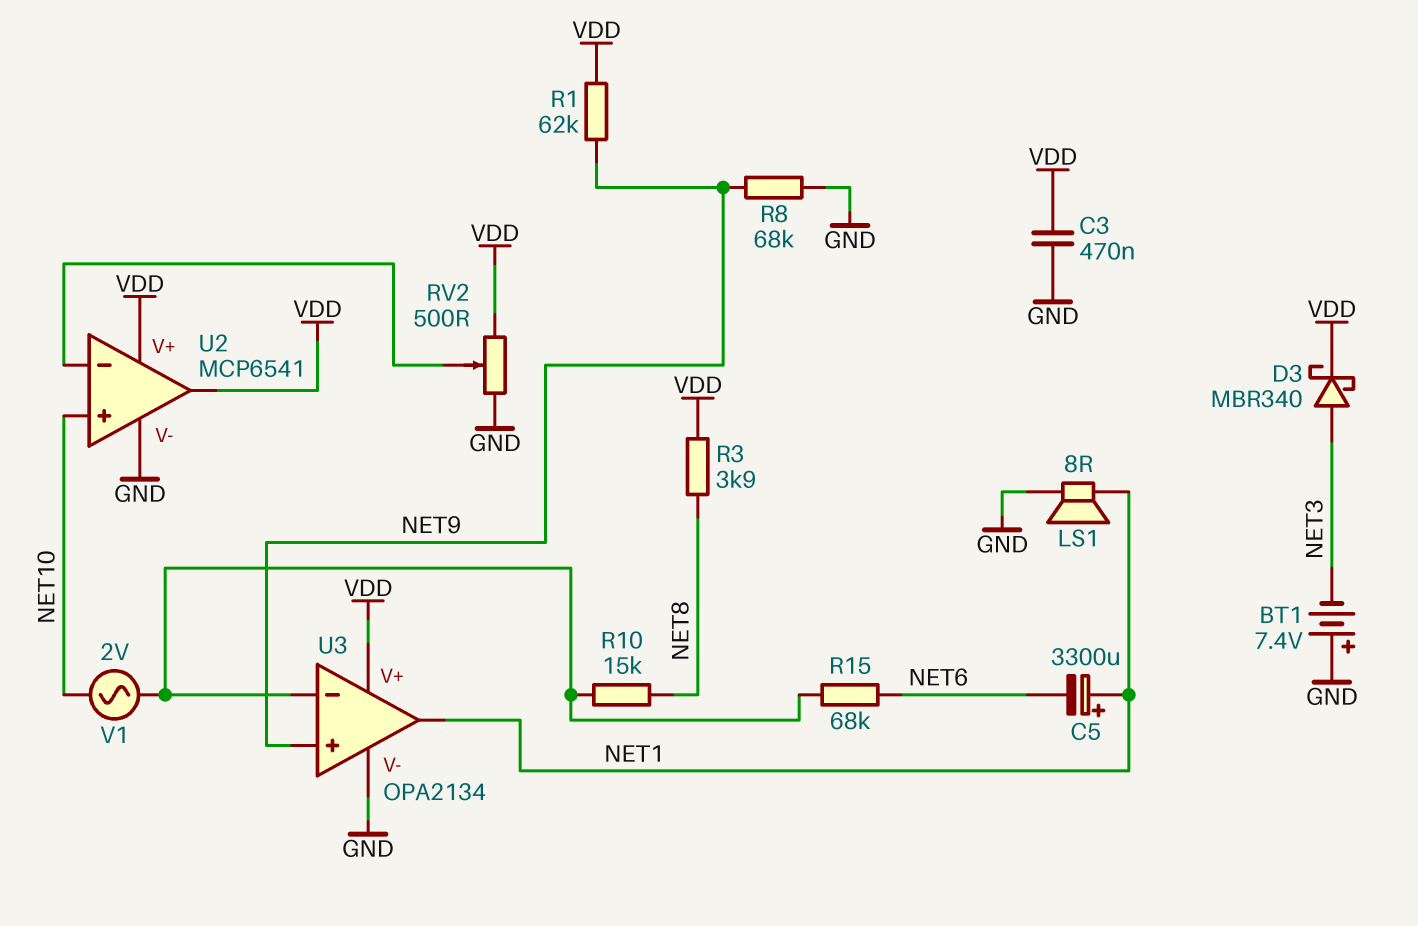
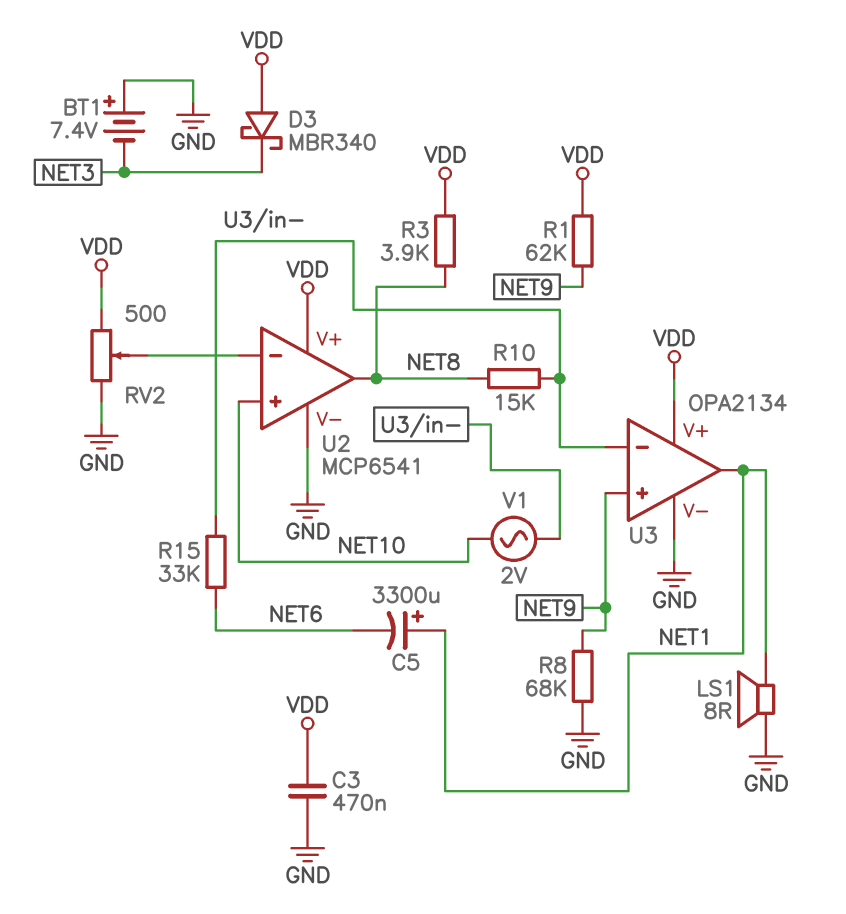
D3: schottky MBR340 (A NET3, K VDD) -> schottky MBR340 (A VDD, K NET3)
R15: 68k (NET6, U3/in-) -> 33k (NET6, U3/in-)
U2 pin out: VDD -> NET8

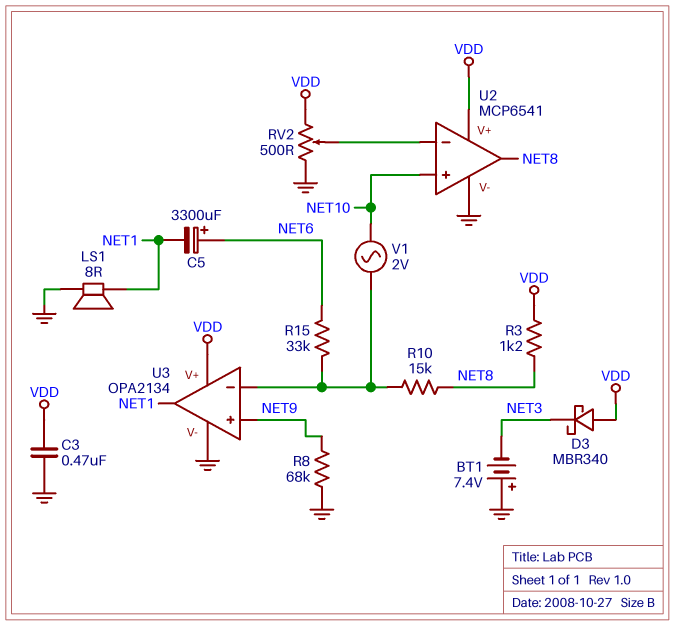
C5: 3300uF (plus NET1, minus NET6) -> 3300uF (plus NET6, minus NET1)
R1: 62k (NET9, VDD) -> none
R3: 3.9k (NET8, VDD) -> 1.2k (NET8, VDD)

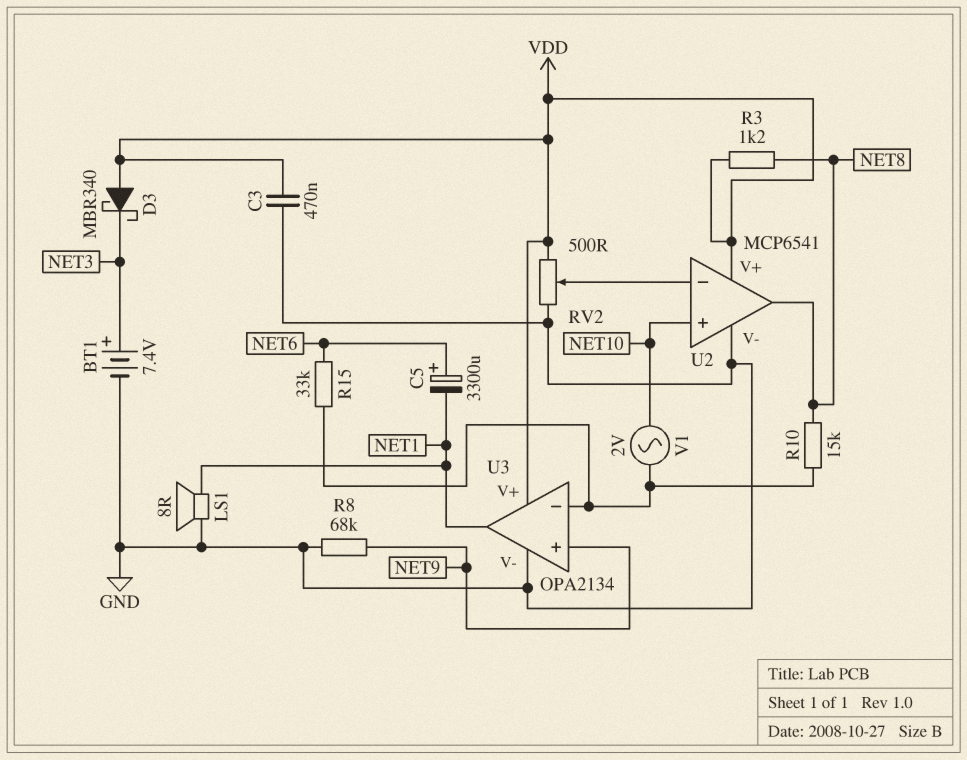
BT1: 7.4V (plus GND, minus NET3) -> 7.4V (plus NET3, minus GND)

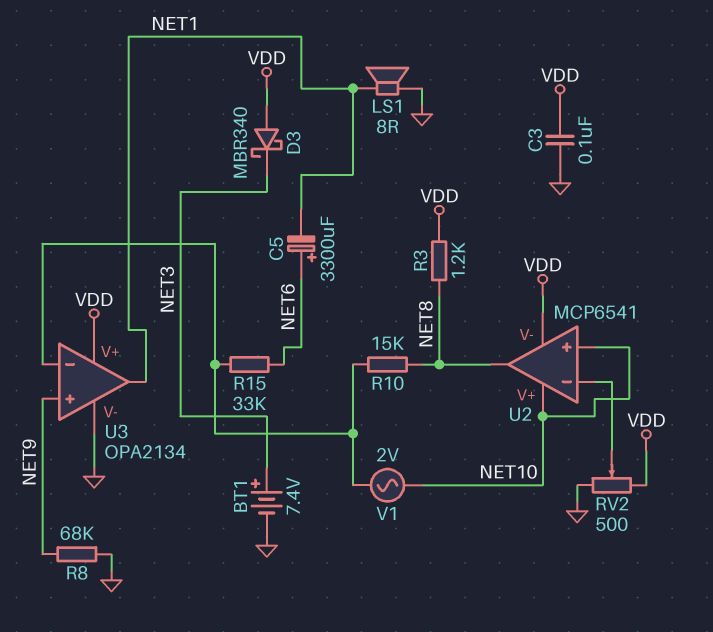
C3: 470nF (GND, VDD) -> 100nF (GND, VDD)
U2 pin V+: VDD -> NET10
U2 pin V-: GND -> VDD

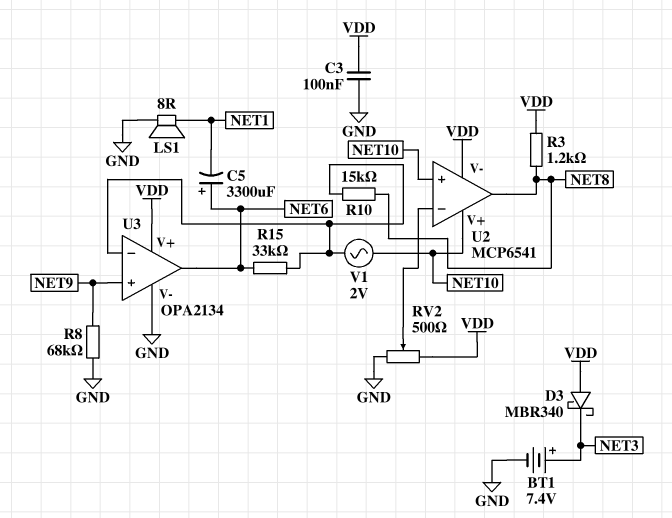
U3 pin out: NET1 -> NET6

